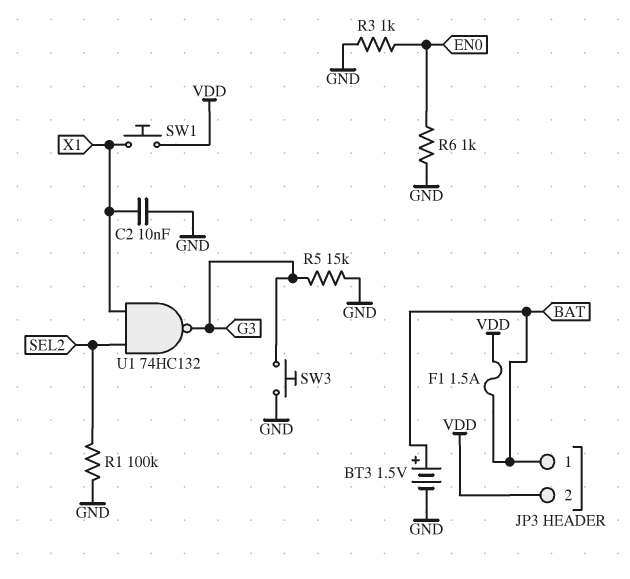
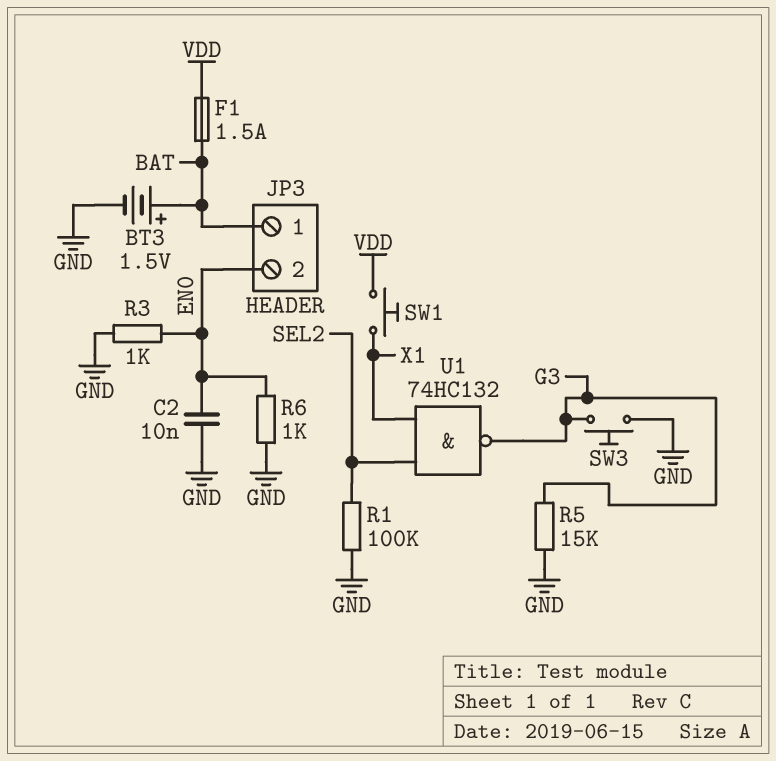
C2: 10nF (GND, X1) -> 10nF (EN0, GND)
JP3 pin 2: VDD -> EN0

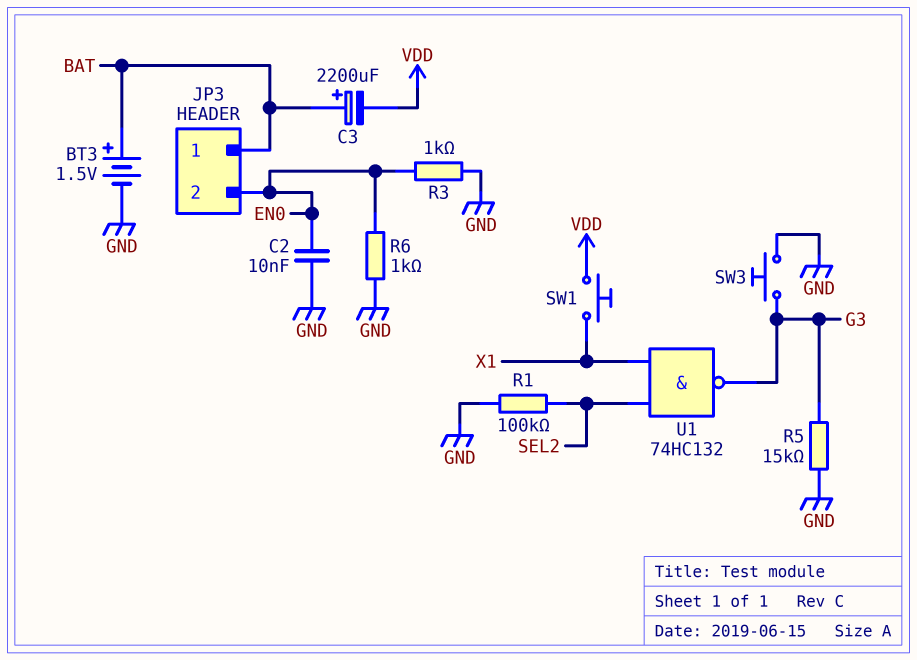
C3: none -> 2200uF (plus BAT, minus VDD)
F1: 1.5A (BAT, VDD) -> none

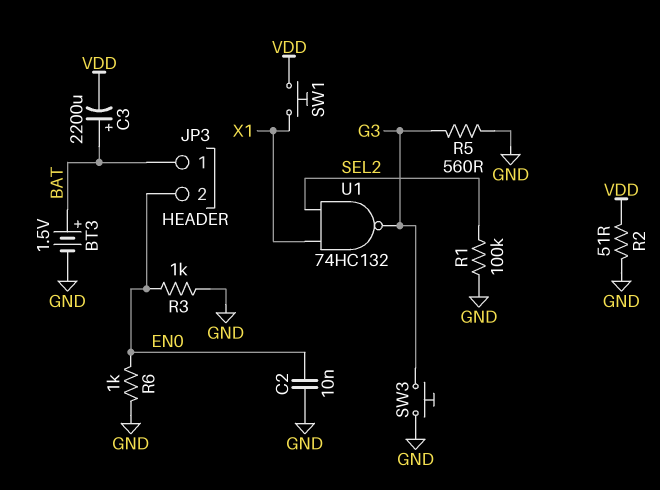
R2: none -> 51 (GND, VDD)
R5: 15k (G3, GND) -> 560 (G3, GND)

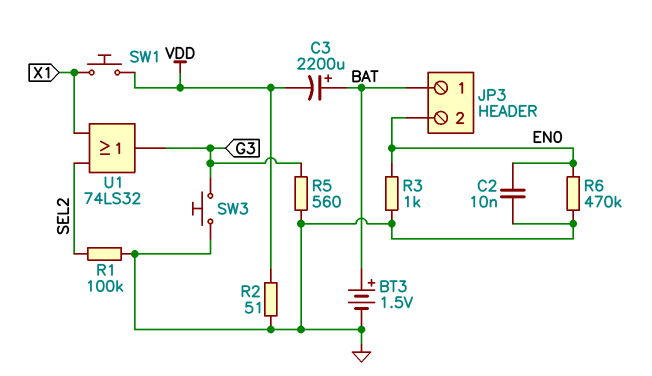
R6: 1k (EN0, GND) -> 470k (EN0, GND)
U1: NAND 74HC132 (in SEL2, in X1, out G3) -> OR 74LS32 (in SEL2, in X1, out G3)

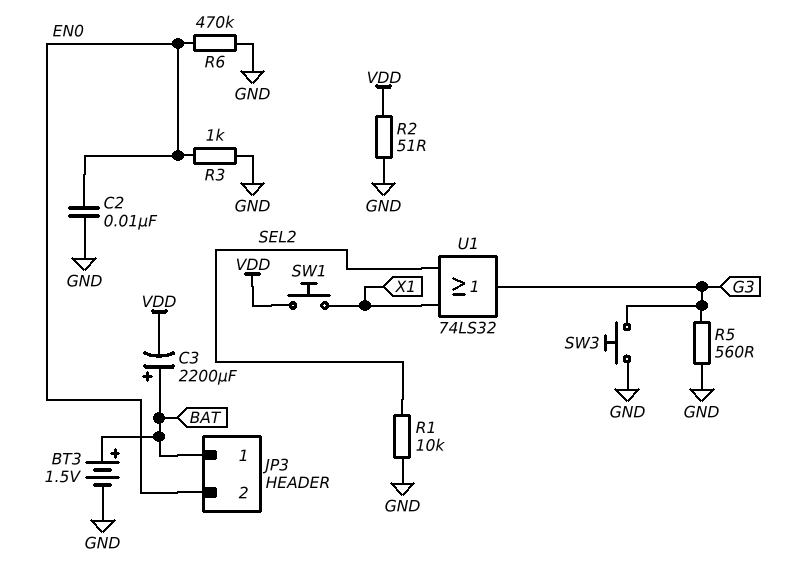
R1: 100k (GND, SEL2) -> 10k (GND, SEL2)

